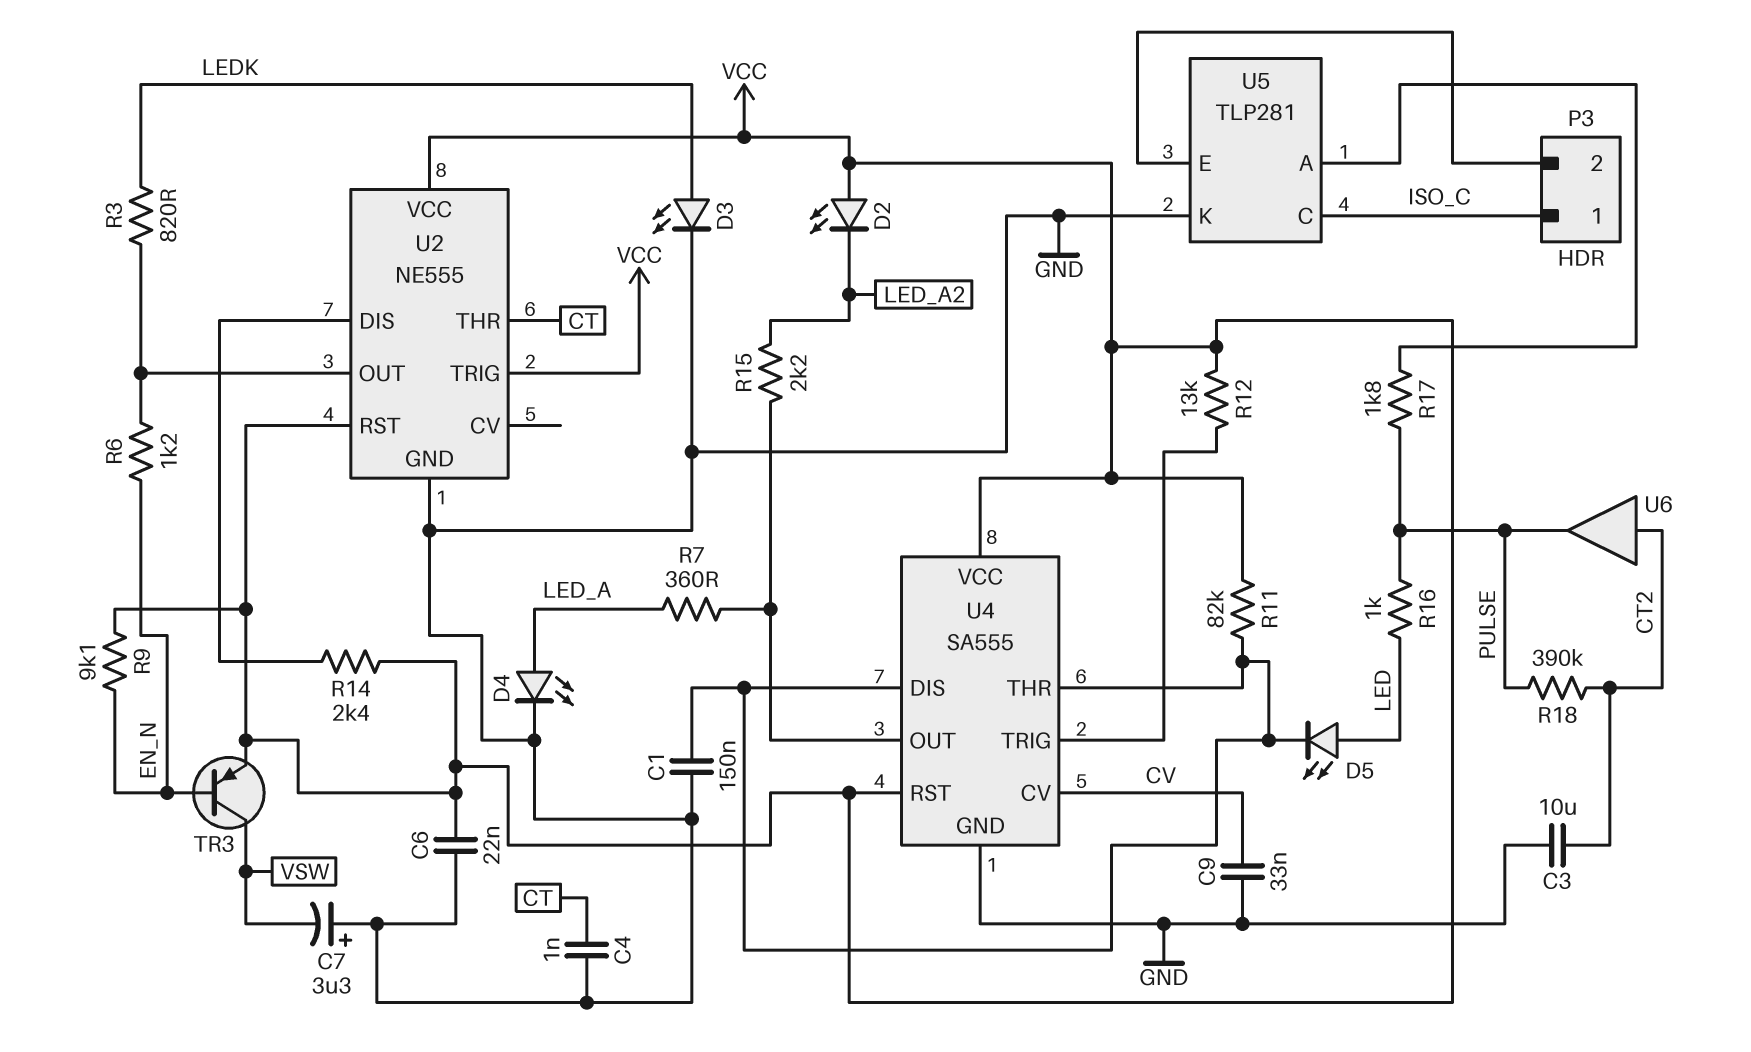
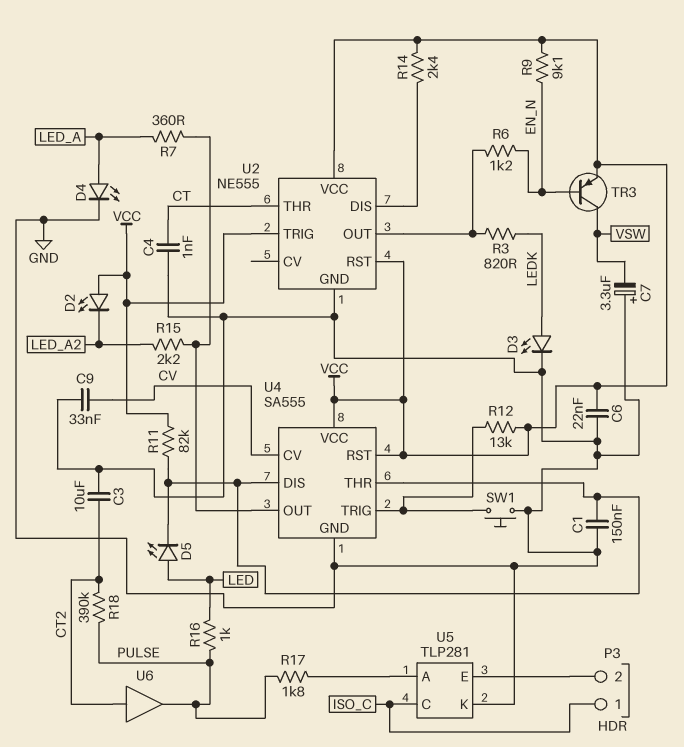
SW1: none -> button (GND, U4/TRIG)

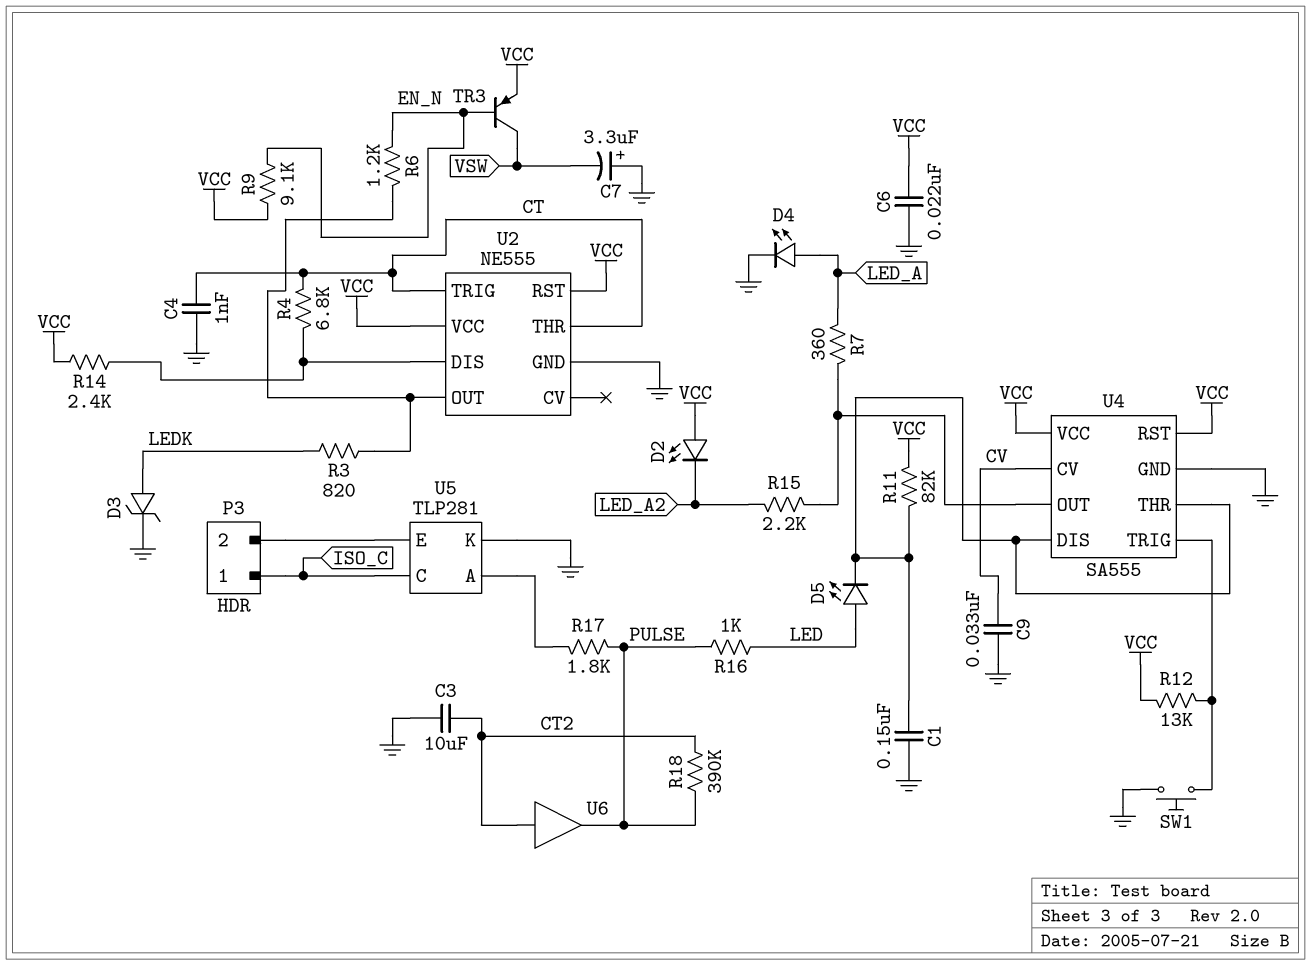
D3: LED (A LEDK, K GND) -> zener (A LEDK, K GND)
R4: none -> 6.8k (CT, U2/DIS)
U2 pin TRIG: VCC -> CT

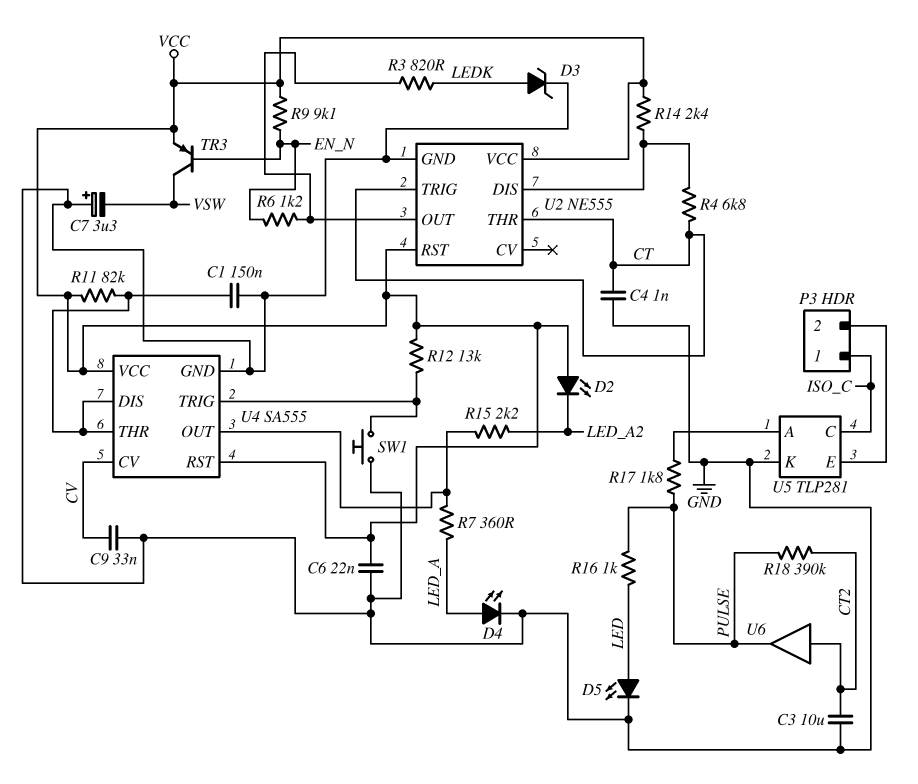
D5: LED (A LED, K U4/DIS) -> LED (A LED, K GND)

